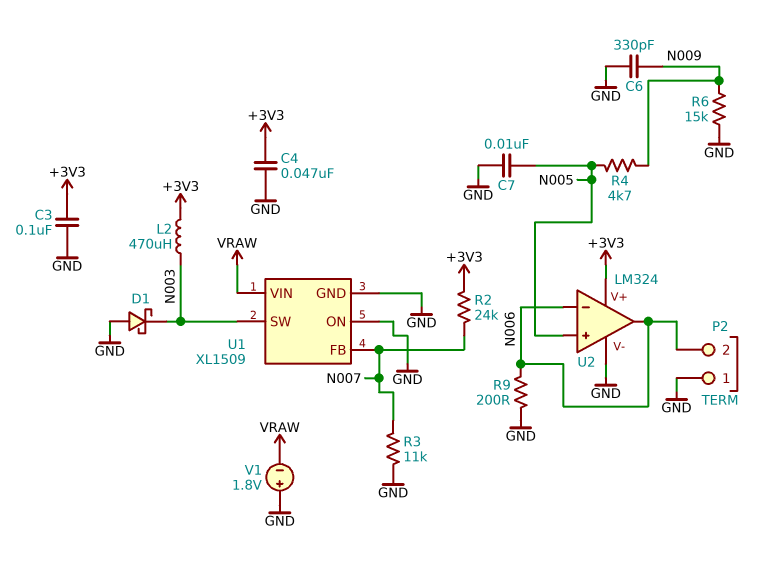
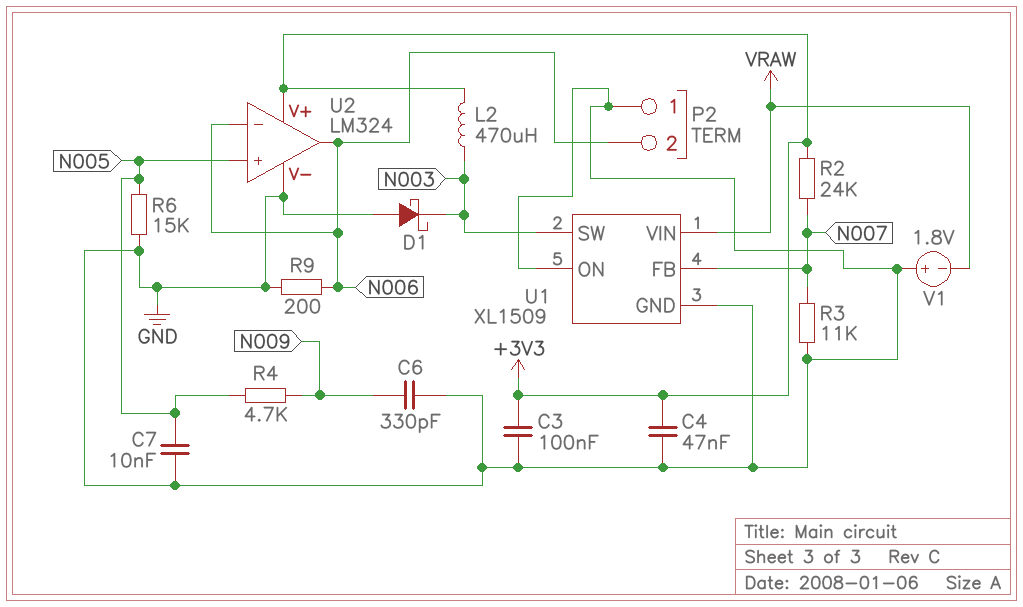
R6: 15k (GND, N009) -> 15k (GND, N005)

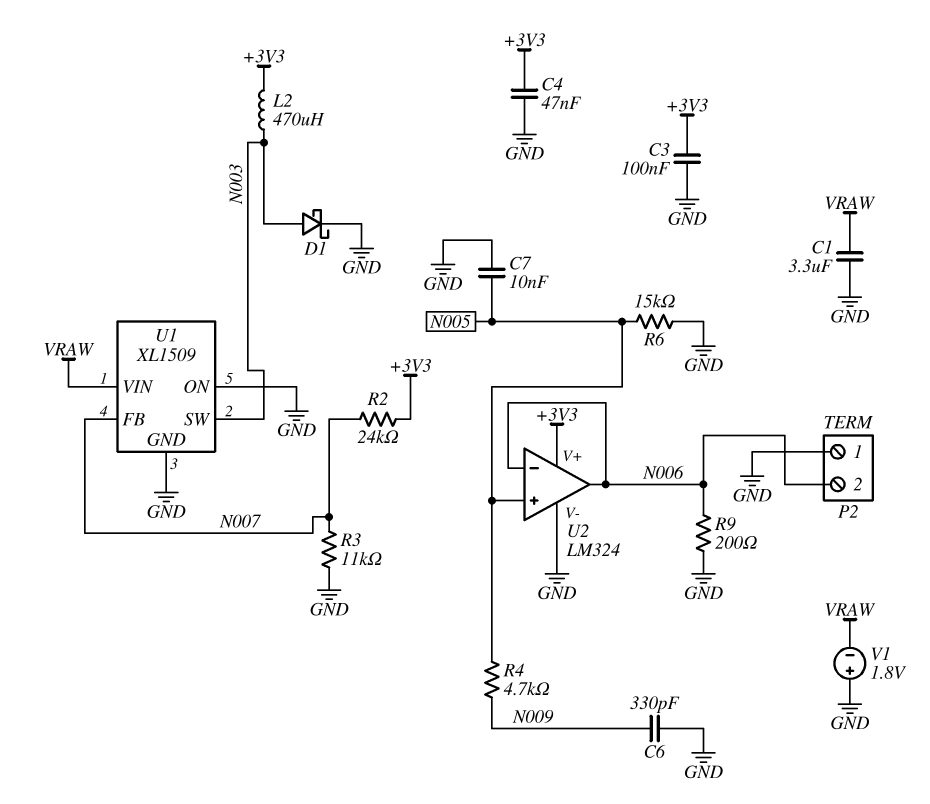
C1: none -> 3.3uF (GND, VRAW)
D1: schottky (A GND, K N003) -> schottky (A N003, K GND)

